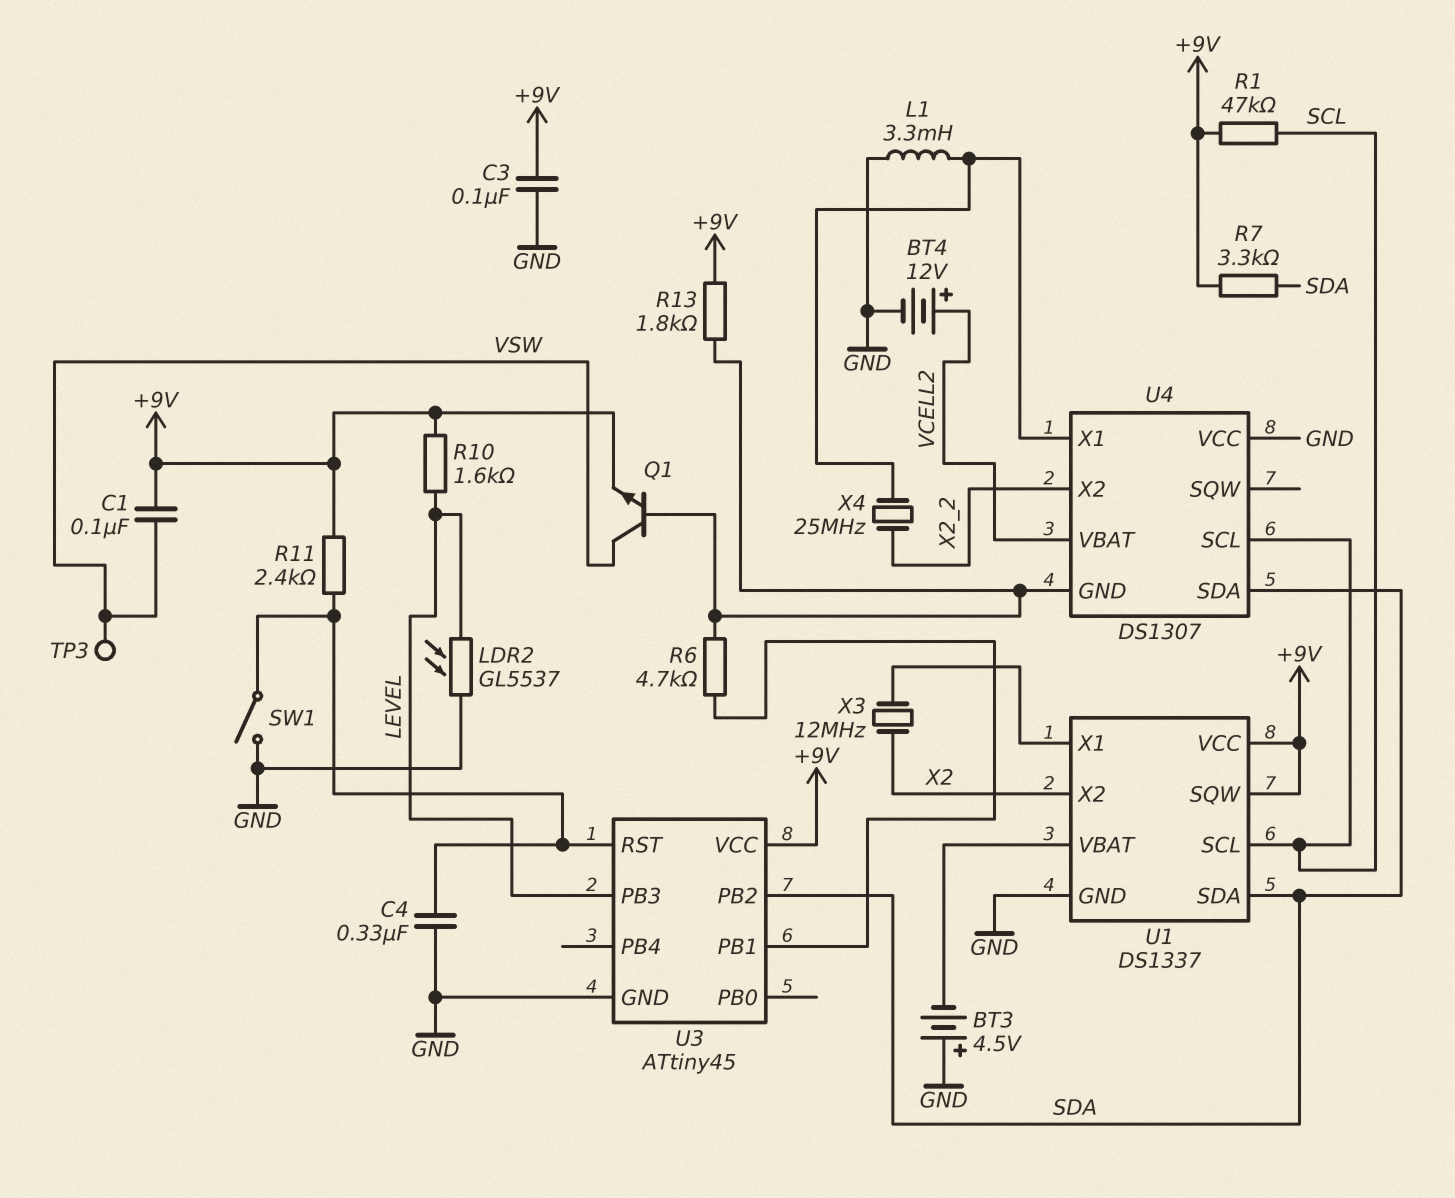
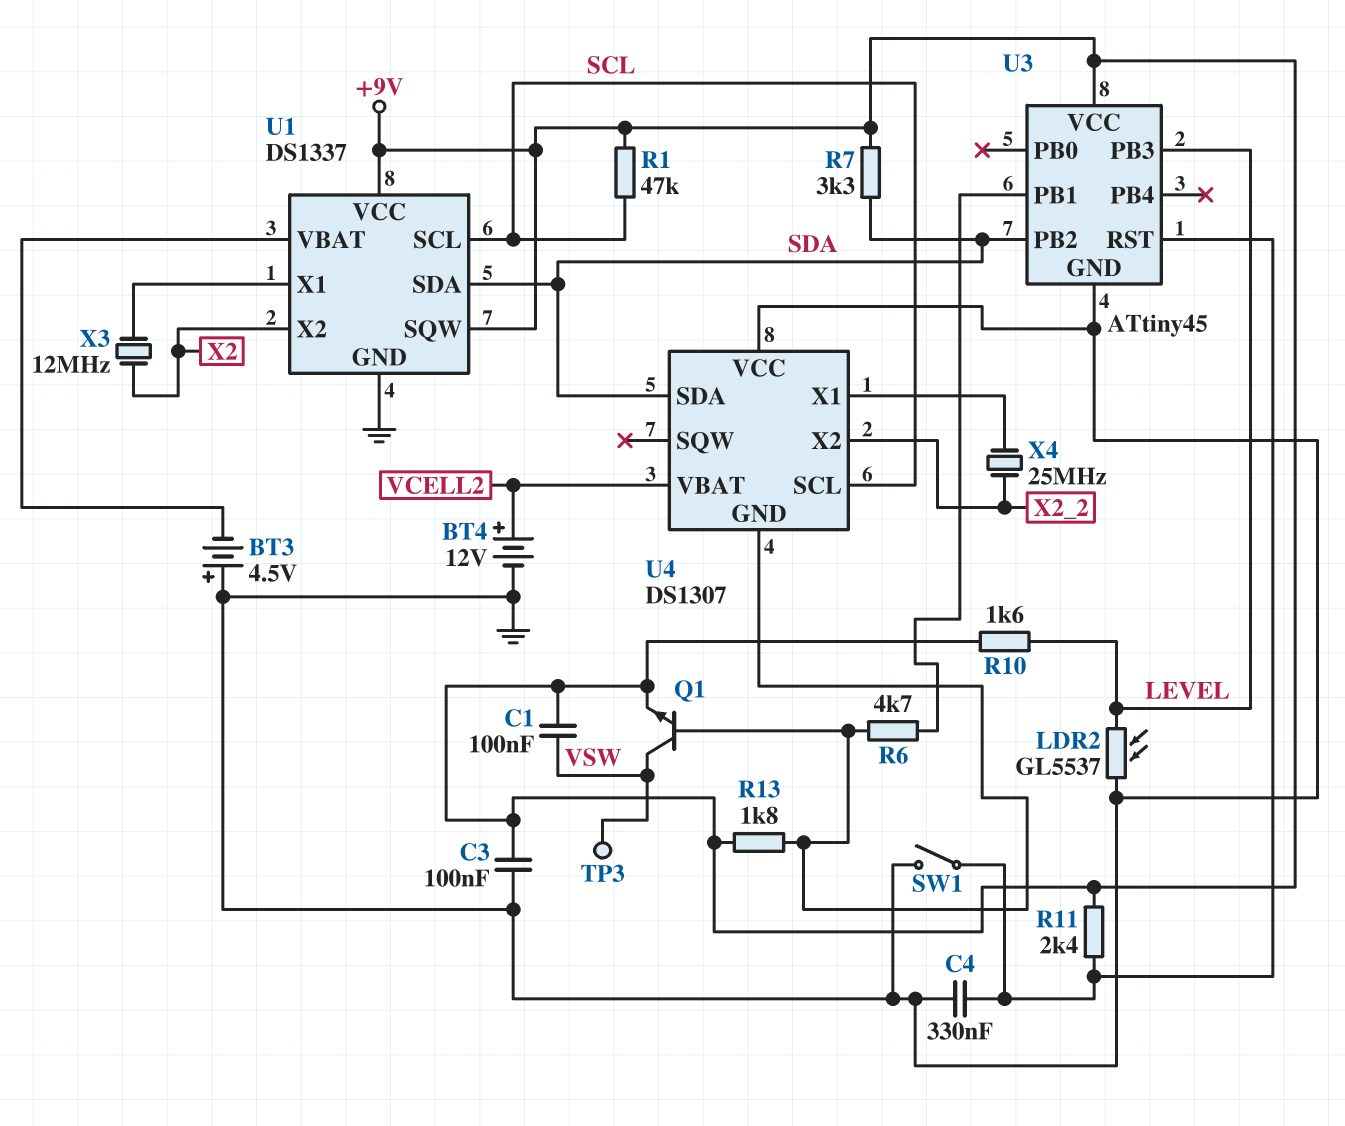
L1: 3.3mH (GND, U4/X1) -> none

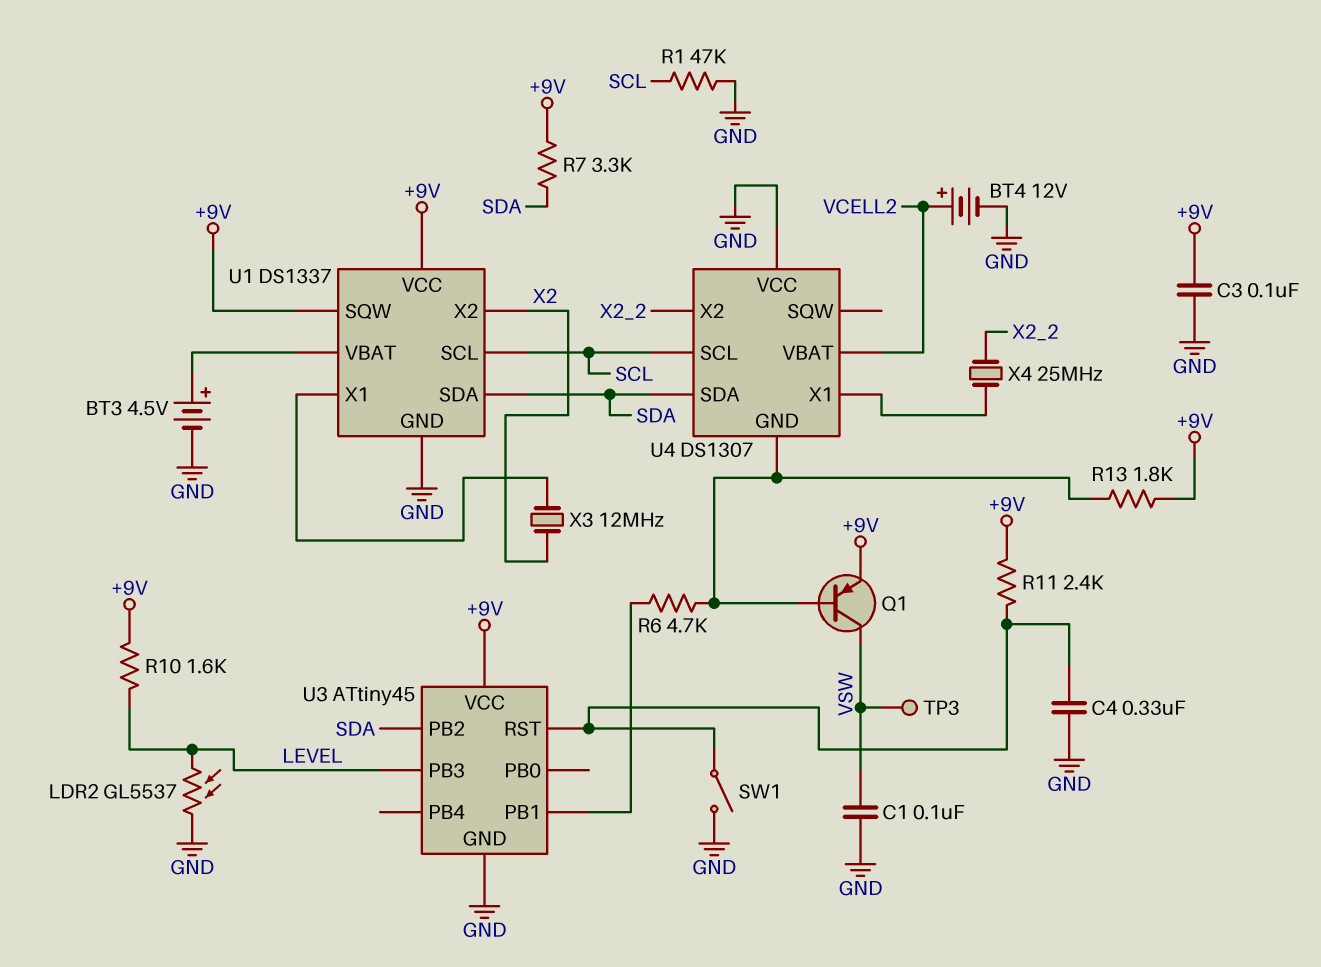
BT3: 4.5V (plus GND, minus U1/VBAT) -> 4.5V (plus U1/VBAT, minus GND)
C1: 100nF (+9V, VSW) -> 100nF (GND, VSW)
Q1: NPN (B U4/GND, C VSW, E +9V) -> PNP (B U4/GND, C VSW, E +9V)
R1: 47k (+9V, SCL) -> 47k (GND, SCL)

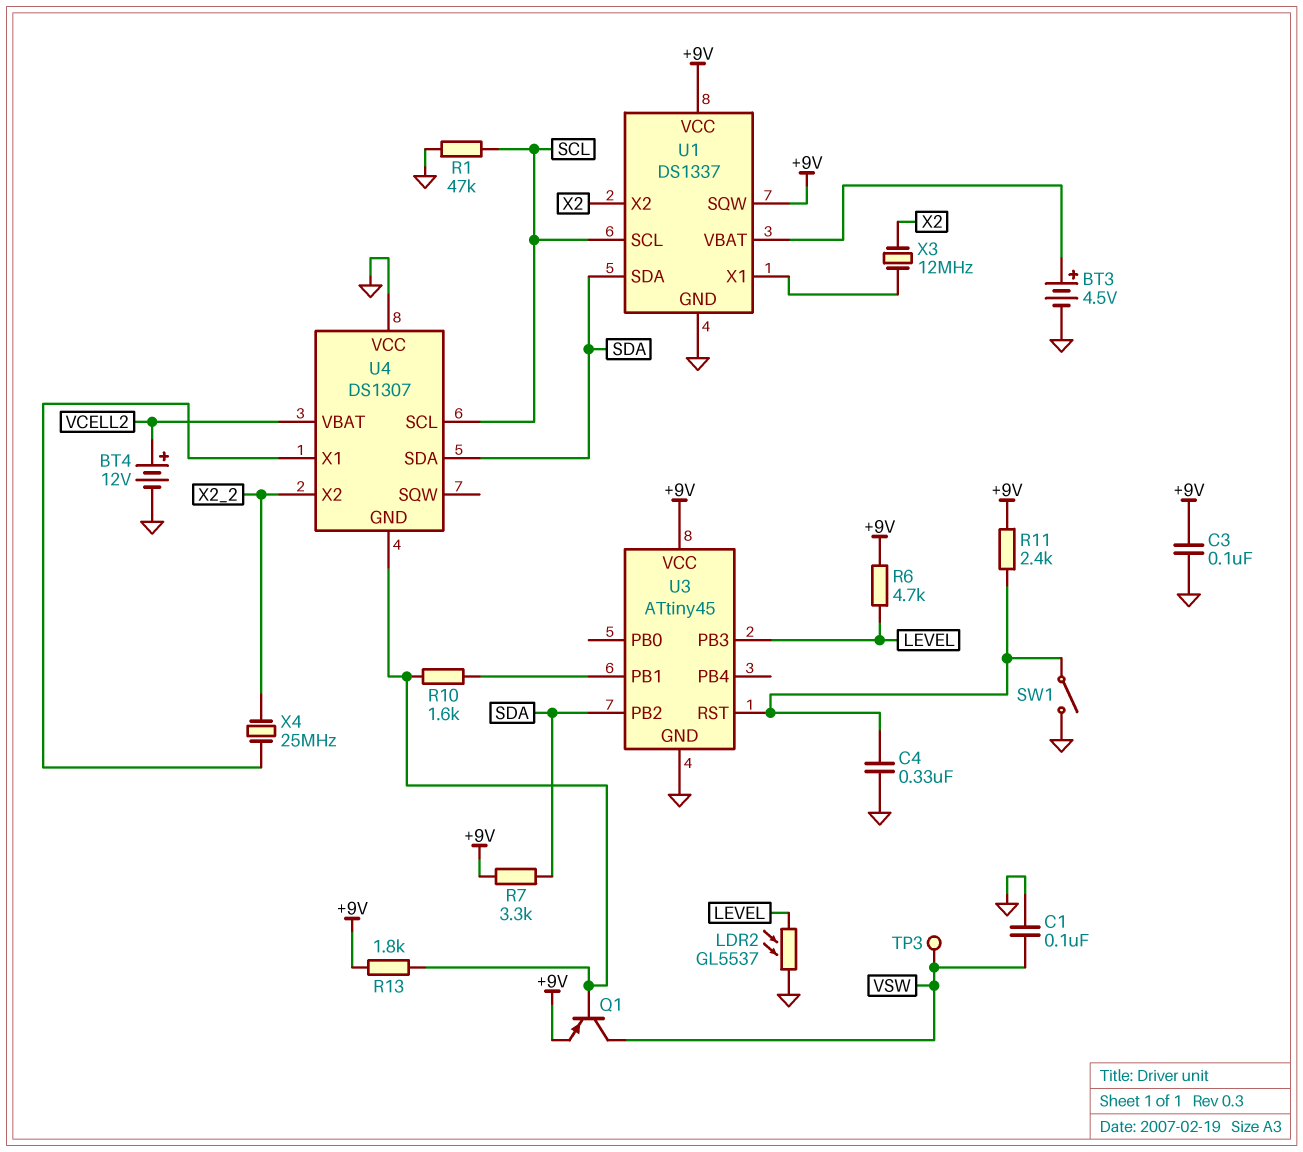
R6: 4.7k (U3/PB1, U4/GND) -> 4.7k (+9V, LEVEL)
R10: 1.6k (+9V, LEVEL) -> 1.6k (U3/PB1, U4/GND)

